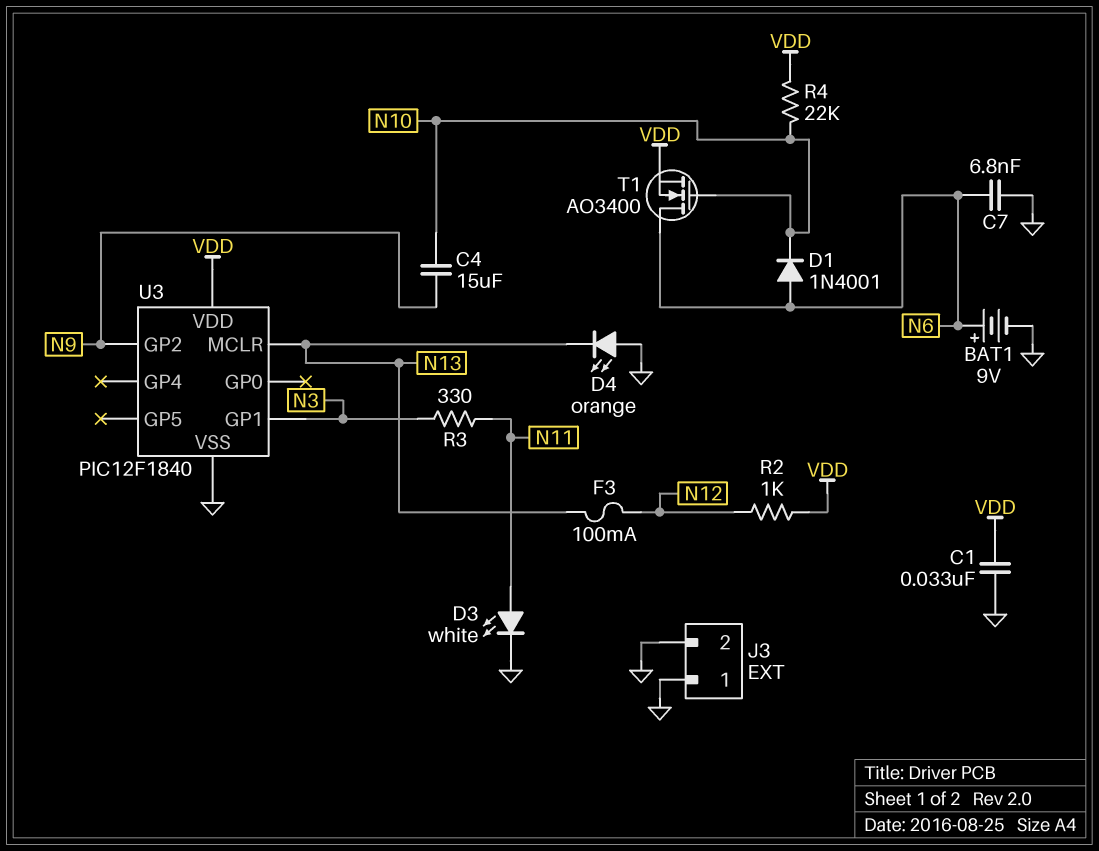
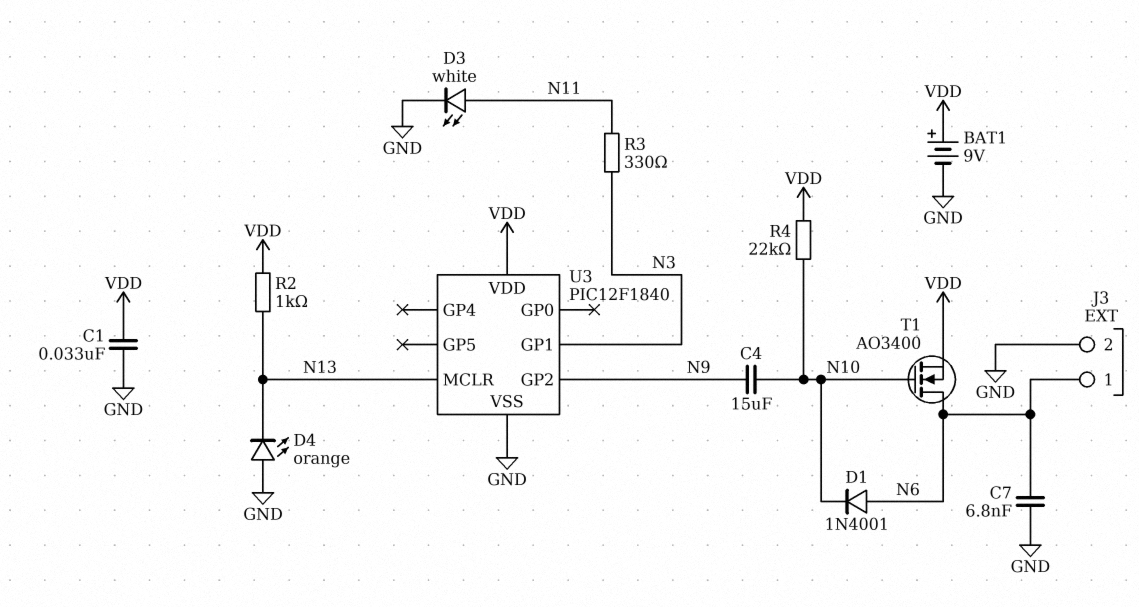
BAT1: 9V (plus N6, minus GND) -> 9V (plus VDD, minus GND)
F3: 100mA (N12, N13) -> none
J3 pin 1: GND -> N6
R2: 1k (N12, VDD) -> 1k (N13, VDD)

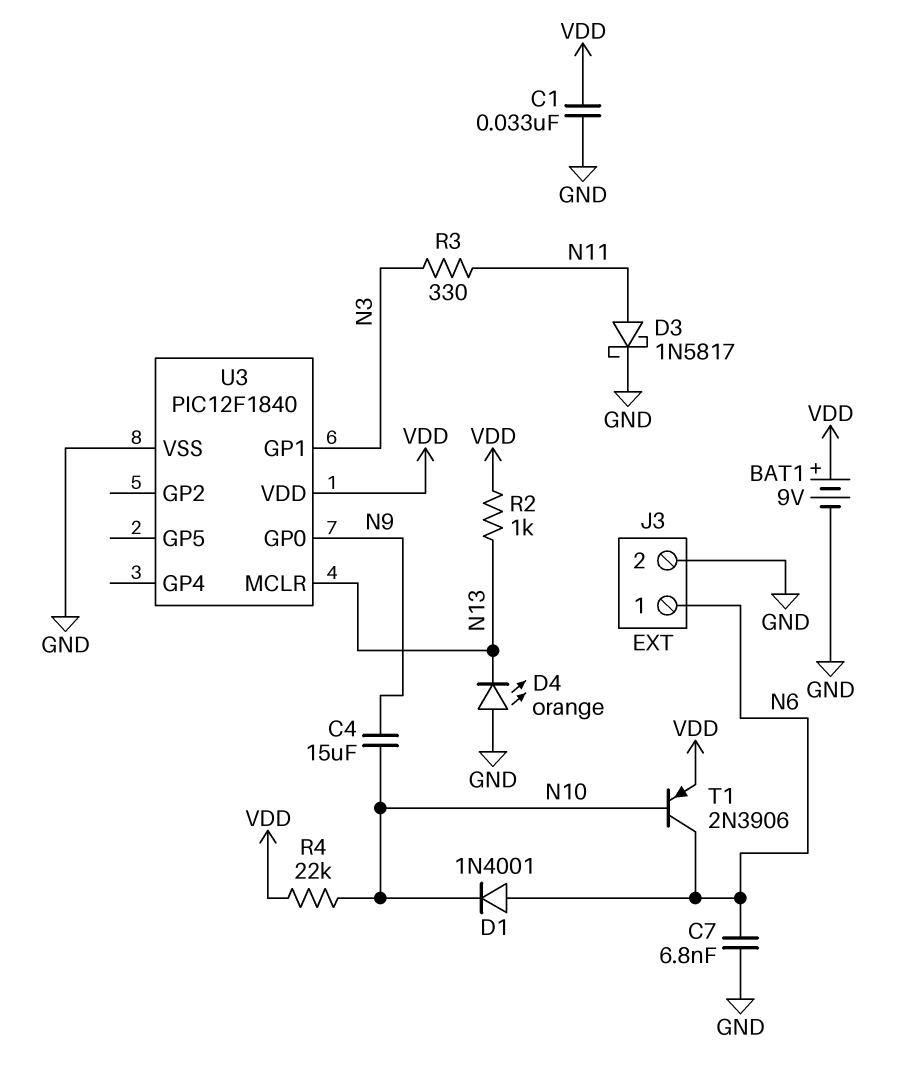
D3: LED white (A N11, K GND) -> schottky 1N5817 (A N11, K GND)
T1: NMOS AO3400 (G N10, D N6, S VDD) -> PNP 2N3906 (B N10, C N6, E VDD)
U3 pin GP0: none -> N9
U3 pin GP2: N9 -> none

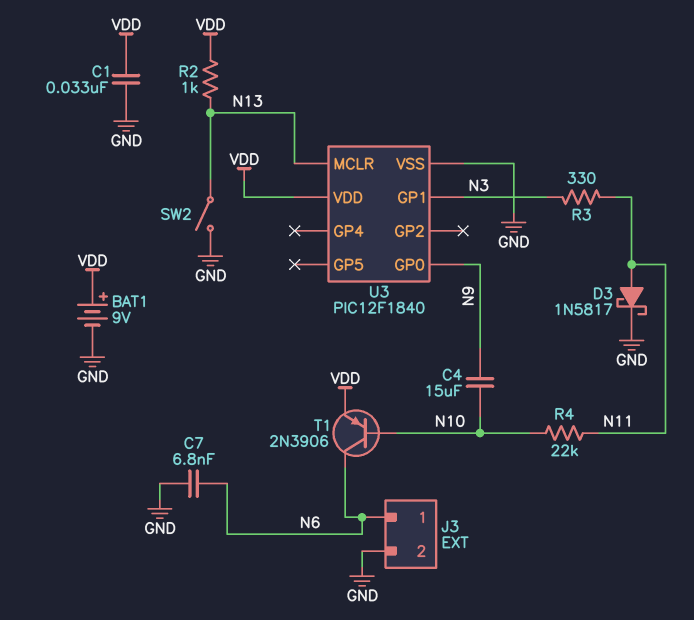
D1: diode 1N4001 (A N6, K N10) -> none
D4: LED orange (A GND, K N13) -> none
R4: 22k (N10, VDD) -> 22k (N10, N11)
SW2: none -> switch (GND, N13)

